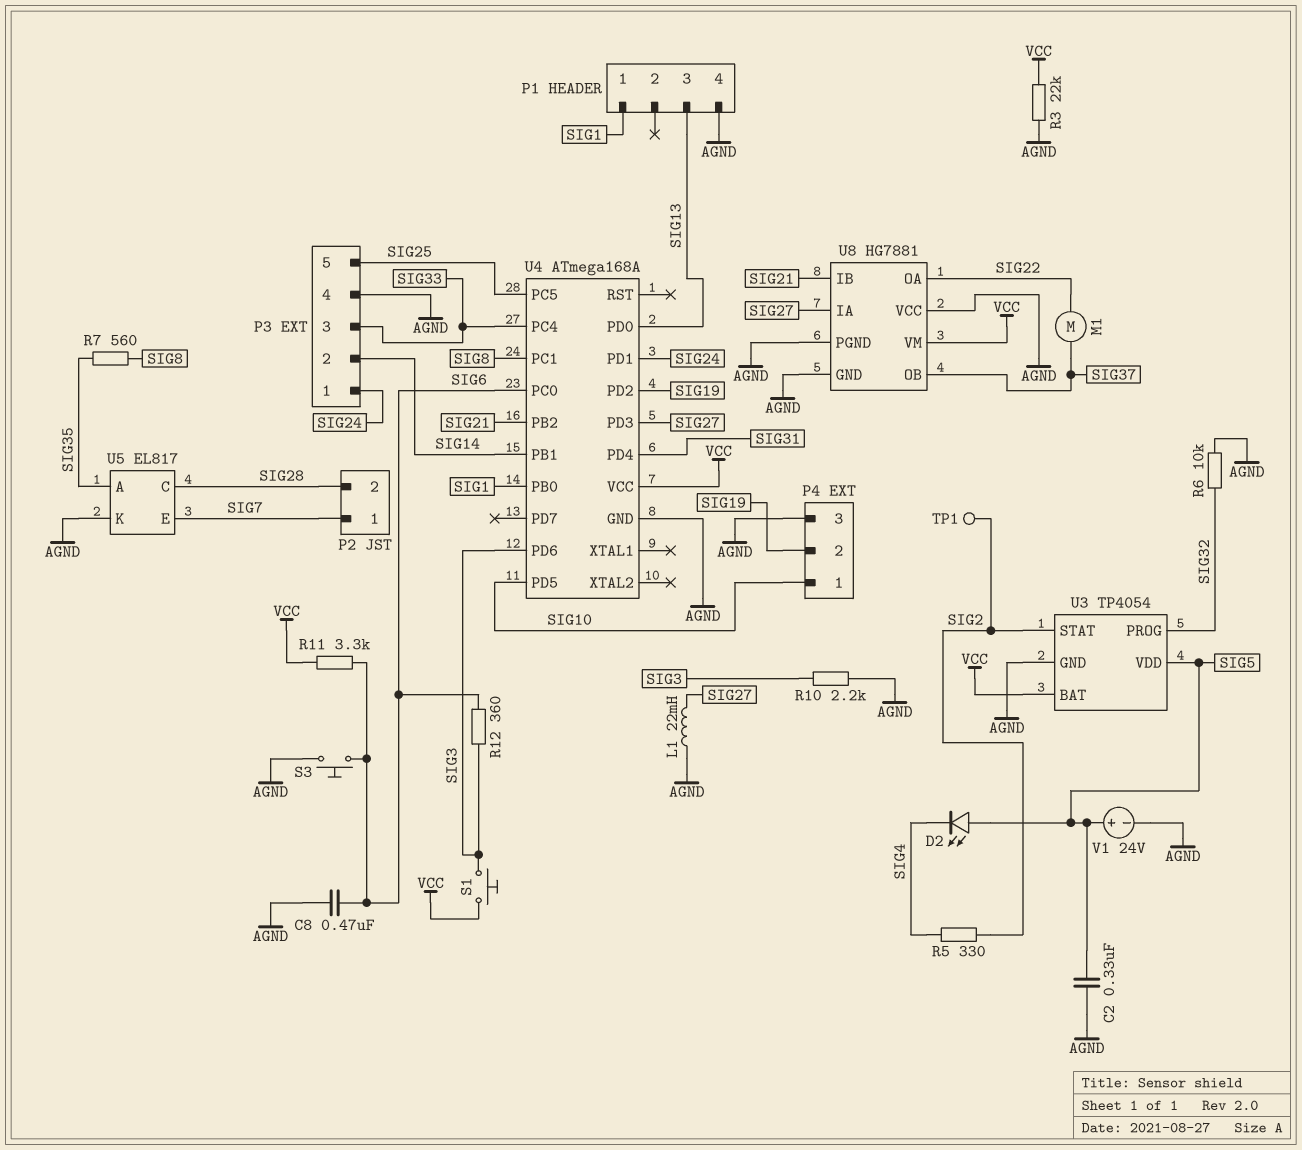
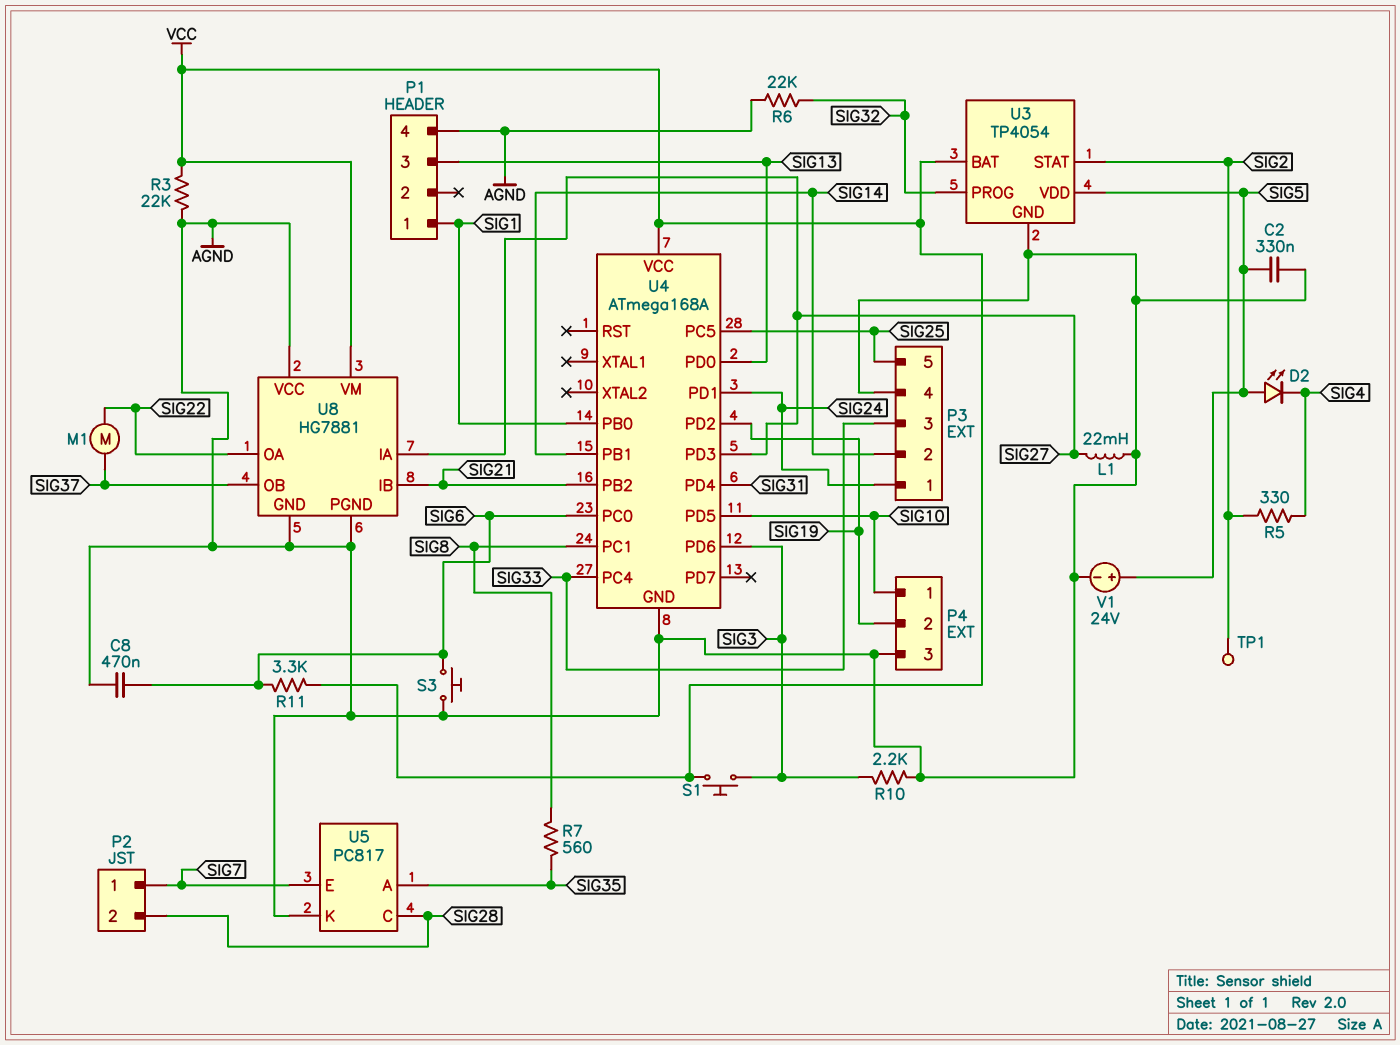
R6: 10k (AGND, SIG32) -> 22k (AGND, SIG32)
R12: 360 (SIG3, SIG6) -> none
U5: EL817 -> PC817

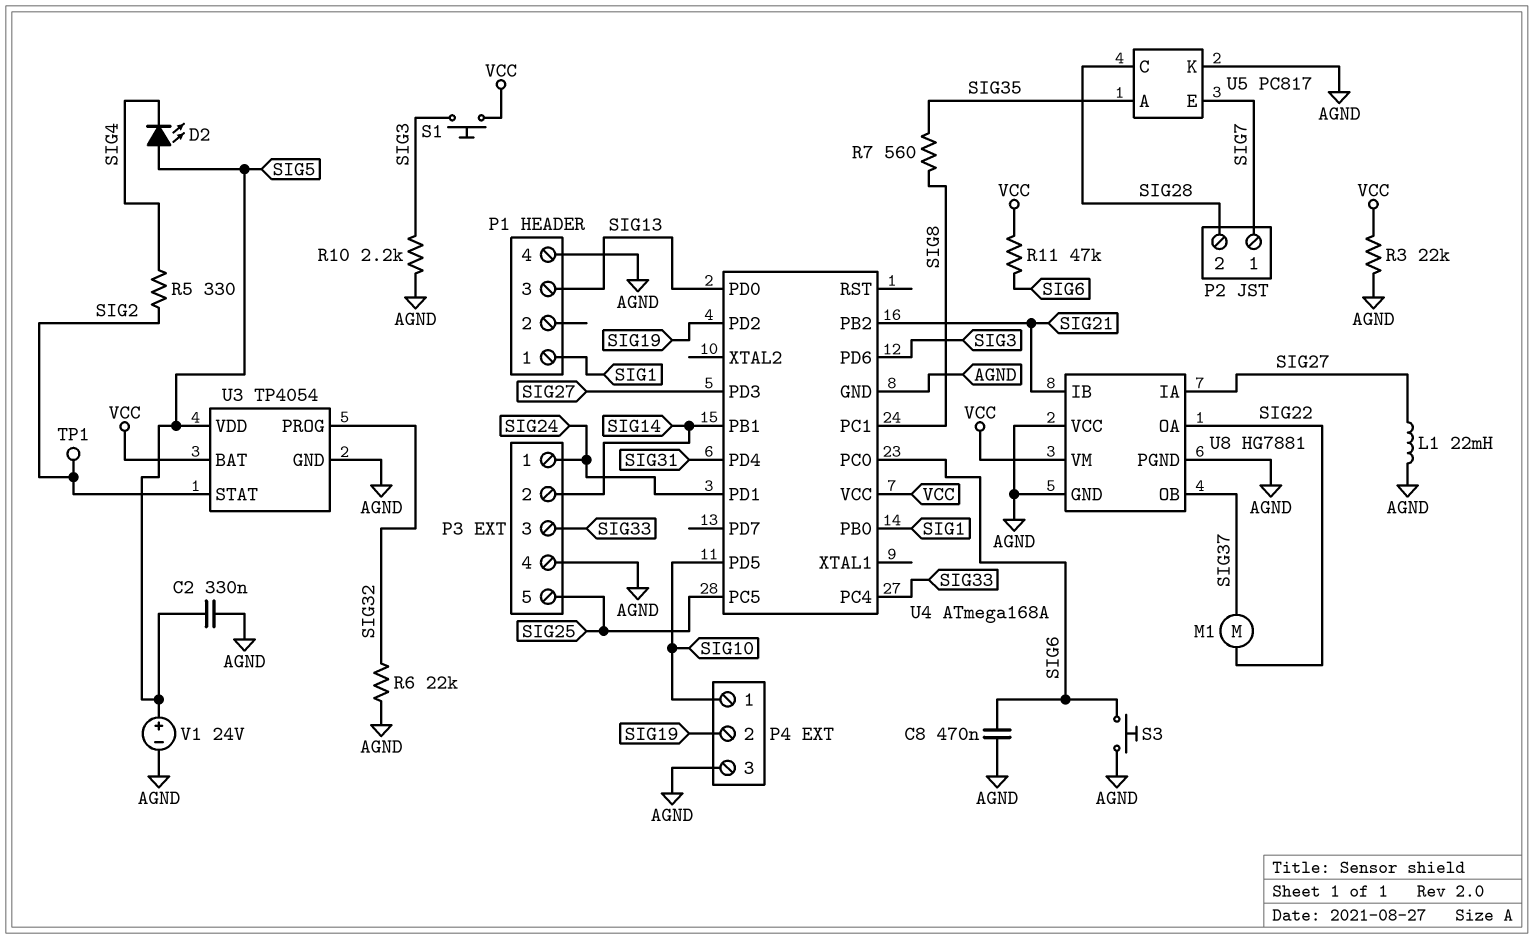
R11: 3.3k (SIG6, VCC) -> 47k (SIG6, VCC)

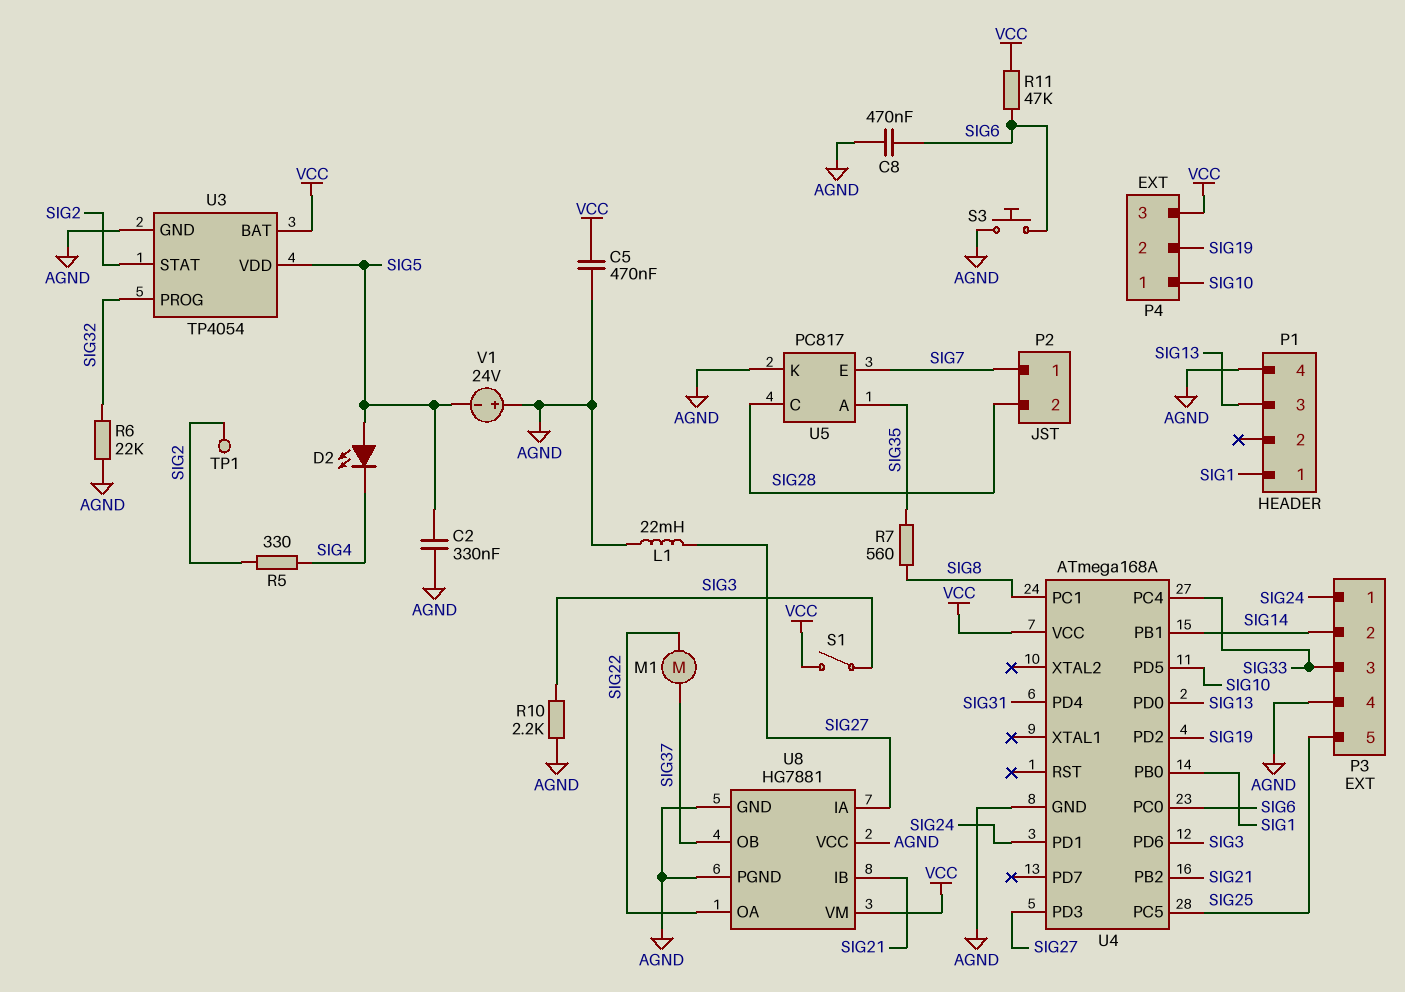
C5: none -> 470nF (AGND, VCC)
P4 pin 3: AGND -> VCC
R3: 22k (AGND, VCC) -> none
S1: button (SIG3, VCC) -> switch (SIG3, VCC)
V1: 24V (plus SIG5, minus AGND) -> 24V (plus AGND, minus SIG5)

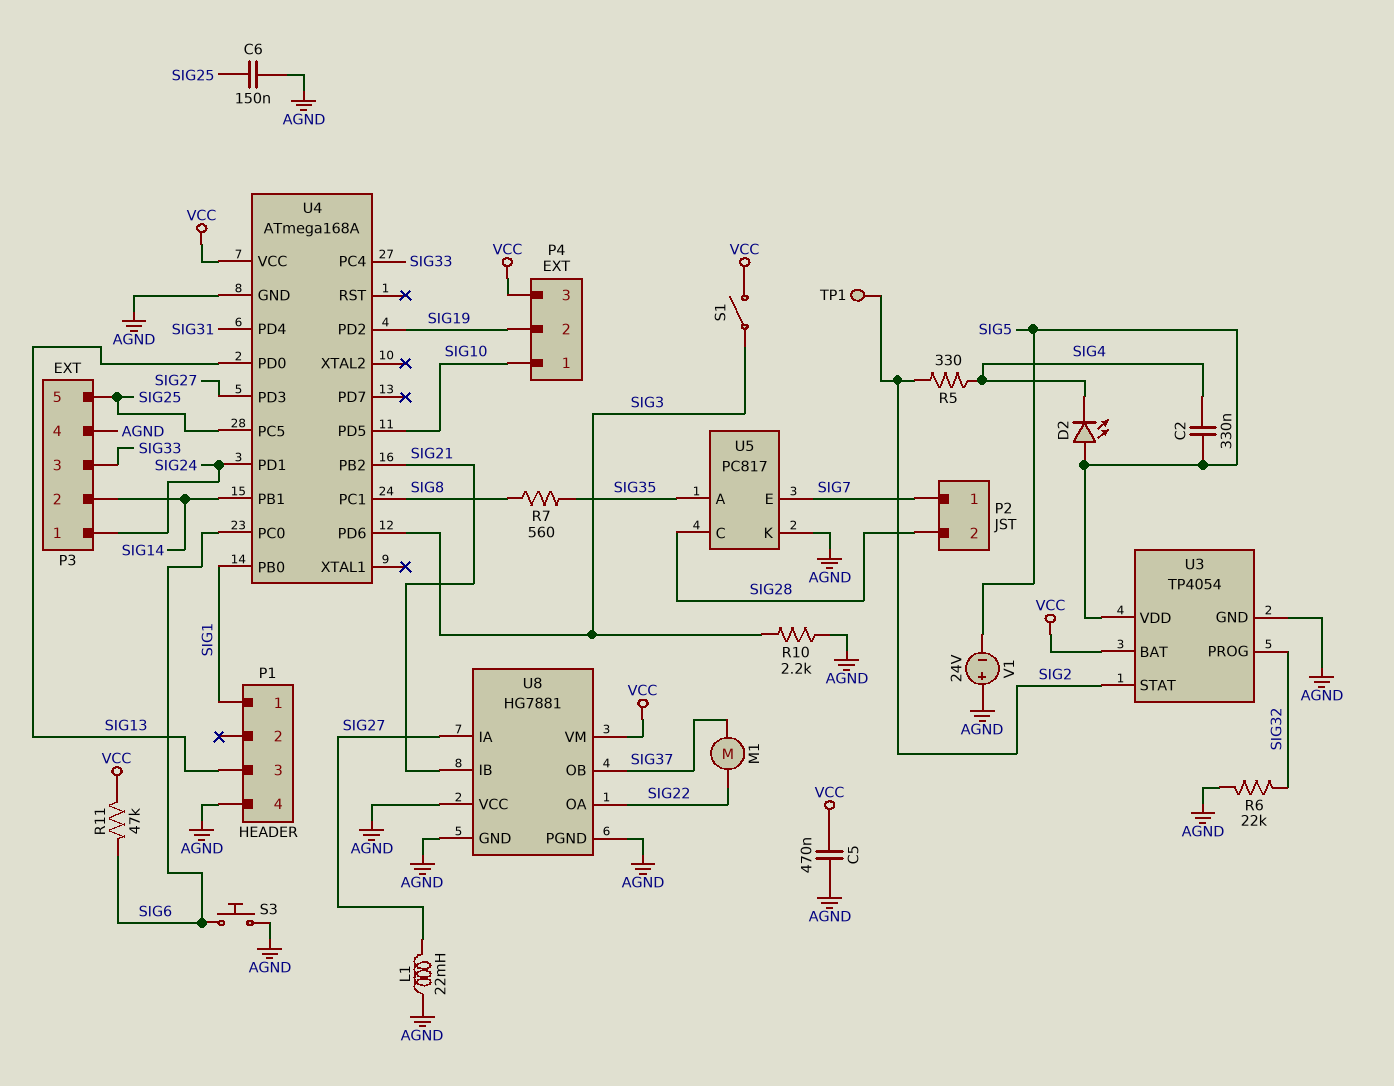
C2: 330nF (AGND, SIG5) -> 330nF (SIG4, SIG5)
C6: none -> 150nF (AGND, SIG25)
C8: 470nF (AGND, SIG6) -> none

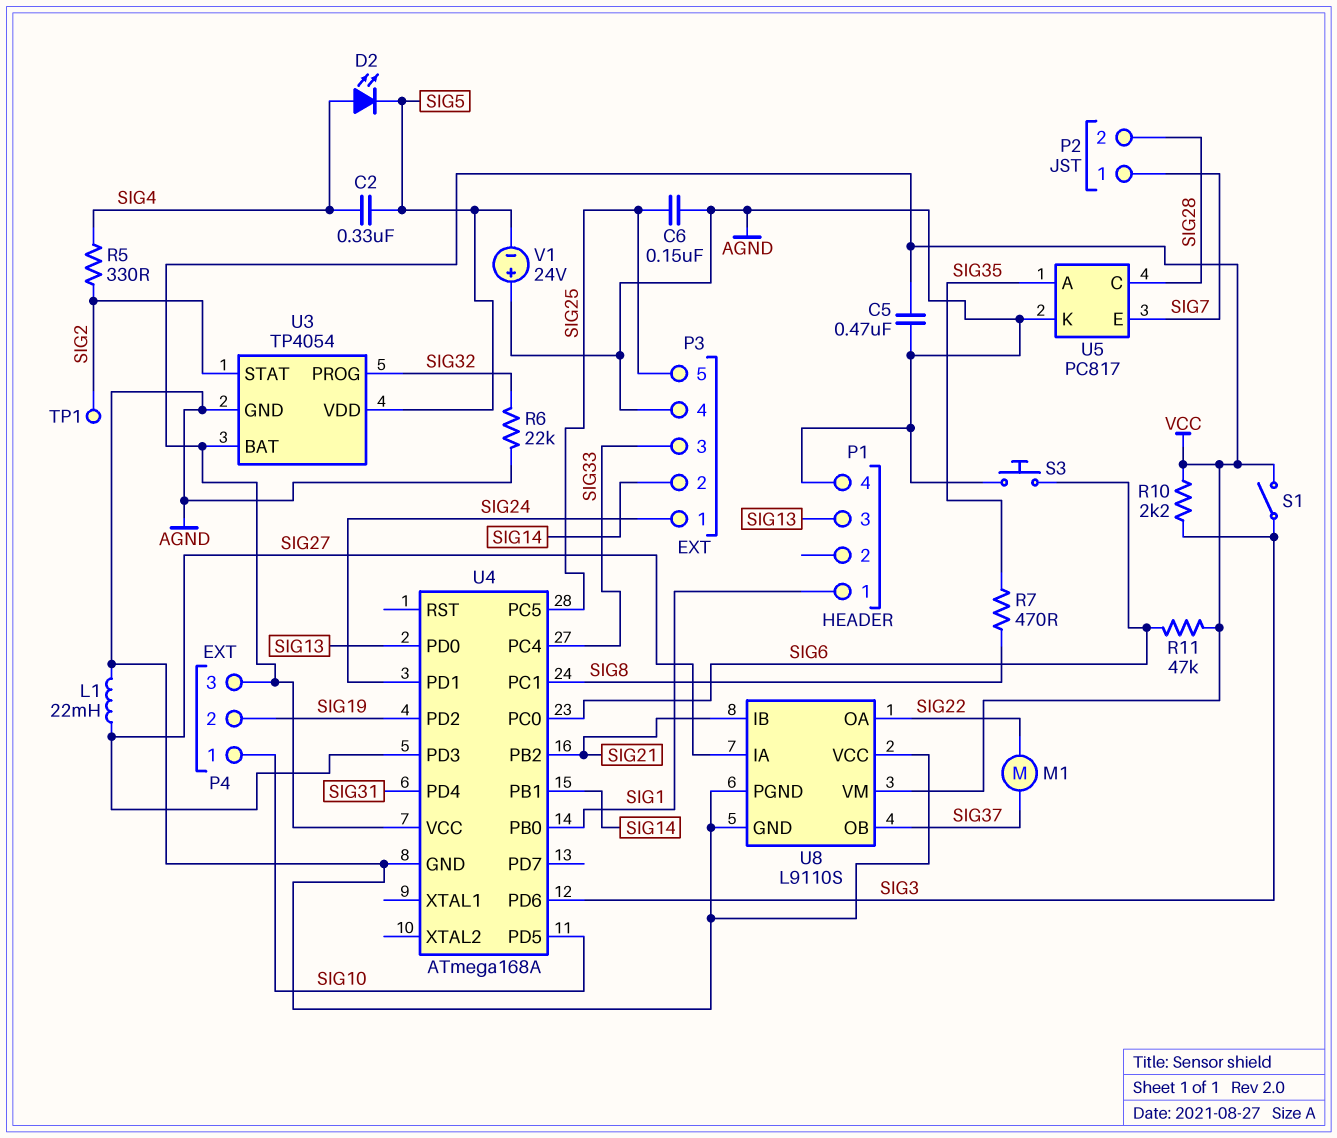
D2: LED (A SIG5, K SIG4) -> LED (A SIG4, K SIG5)
R7: 560 (SIG8, SIG35) -> 470 (SIG8, SIG35)
R10: 2.2k (AGND, SIG3) -> 2.2k (SIG3, VCC)
U8: HG7881 -> L9110S

